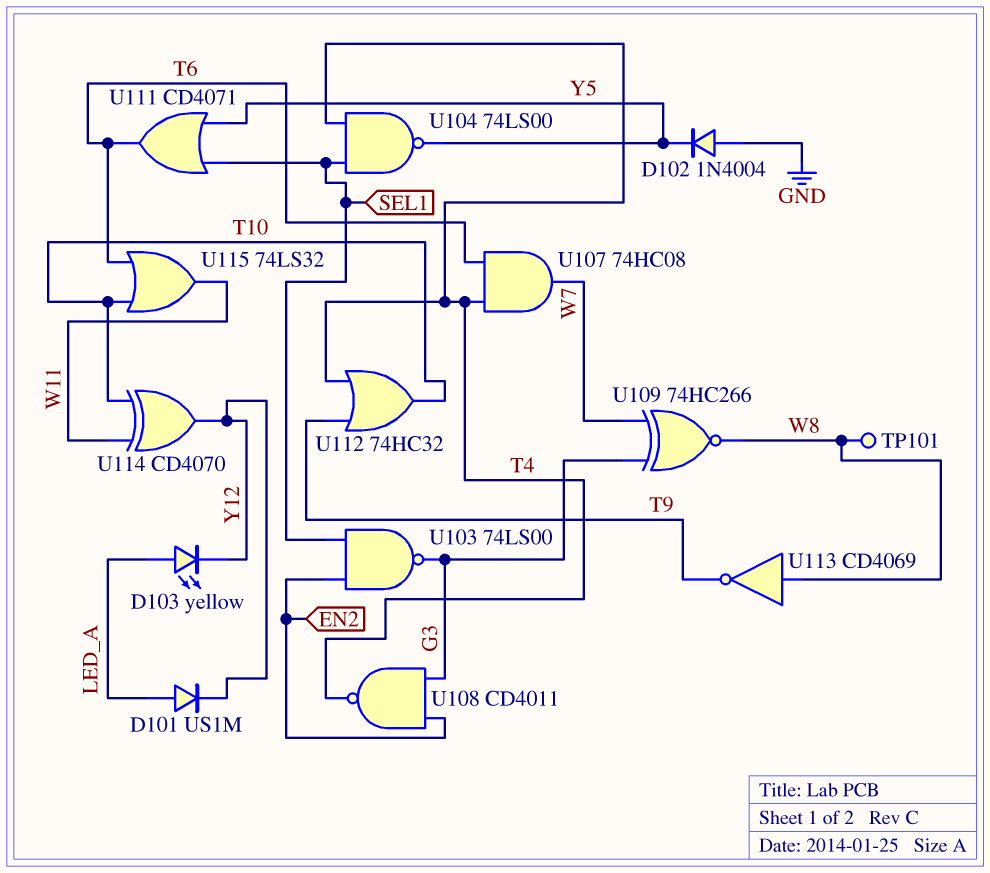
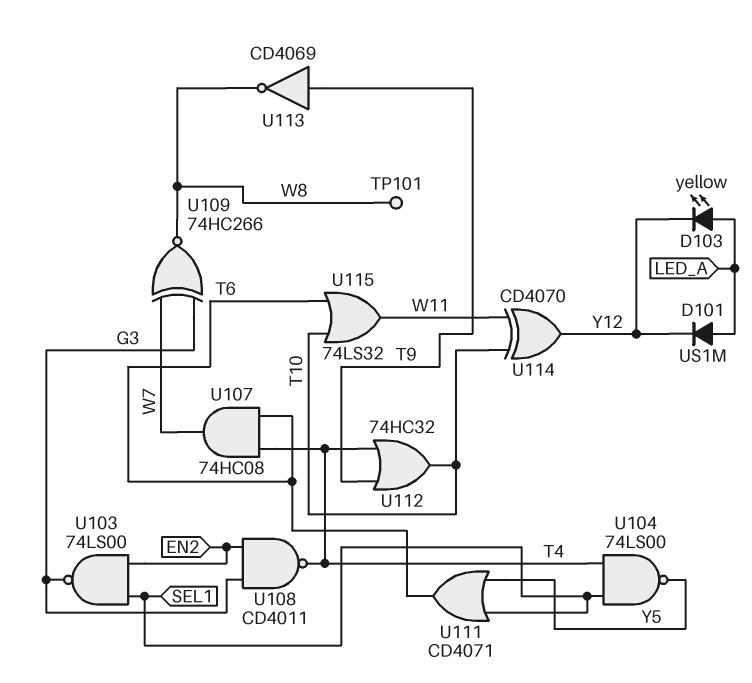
D102: diode 1N4004 (A GND, K Y5) -> none
U113: NOT CD4069 (in W8, out T9) -> NOT CD4069 (in T9, out W8)

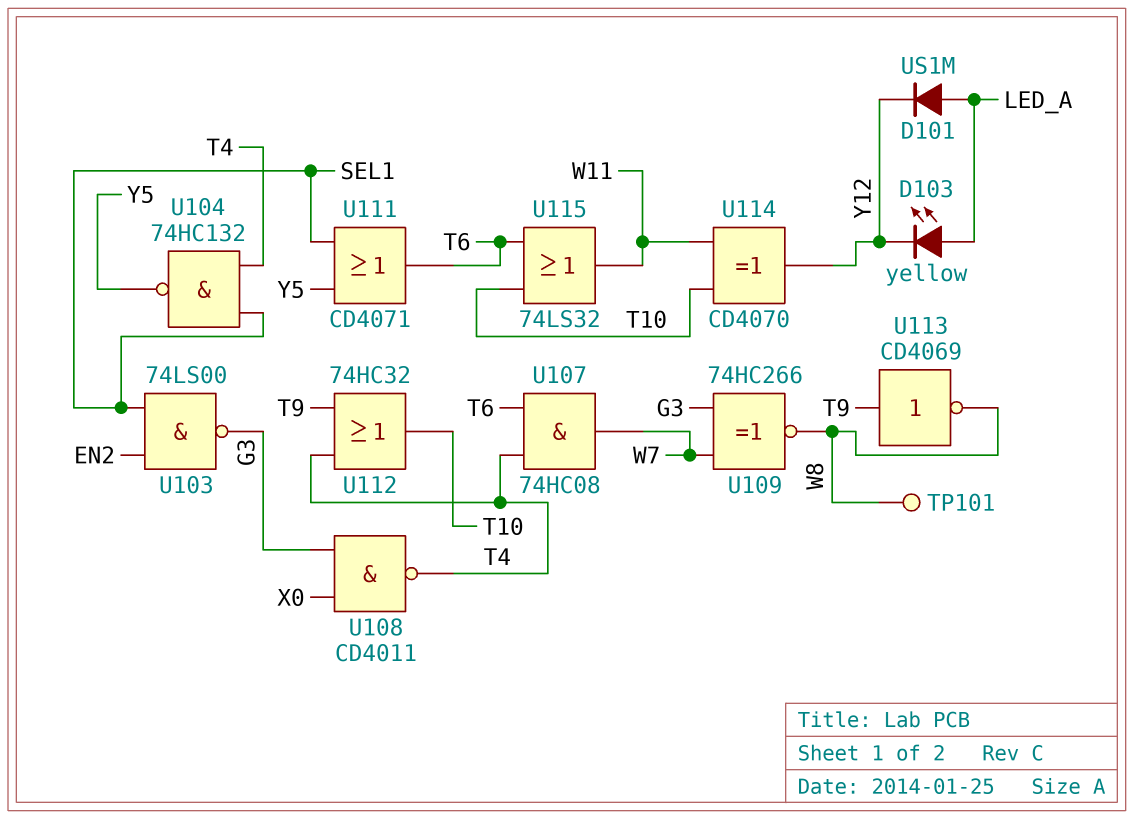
U104: NAND 74LS00 (in SEL1, in T4, out Y5) -> NAND 74HC132 (in SEL1, in T4, out Y5)
U108: NAND CD4011 (in EN2, in G3, out T4) -> NAND CD4011 (in G3, in X0, out T4)

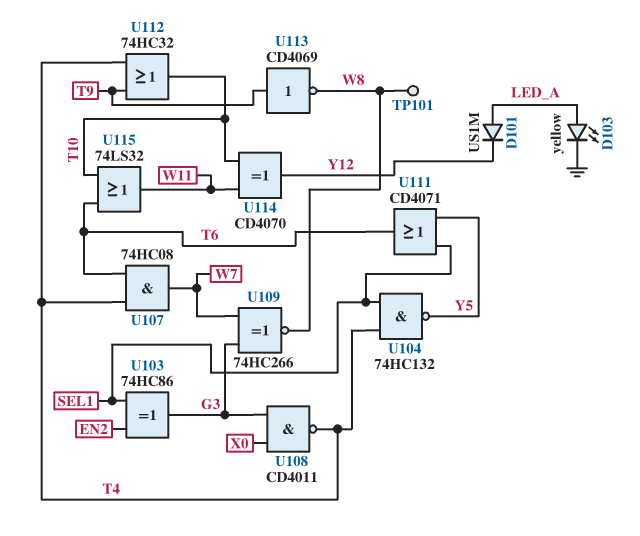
D103: LED yellow (A LED_A, K Y12) -> LED yellow (A LED_A, K GND)
U103: NAND 74LS00 (in EN2, in SEL1, out G3) -> XOR 74HC86 (in EN2, in SEL1, out G3)

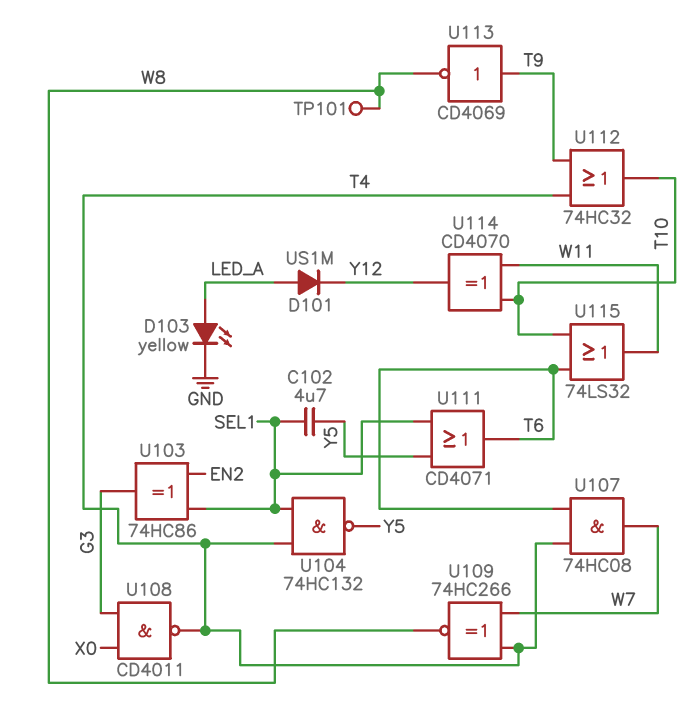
C102: none -> 4.7uF (SEL1, Y5)
U109: XNOR 74HC266 (in G3, in W7, out W8) -> XNOR 74HC266 (in T4, in W7, out W8)

